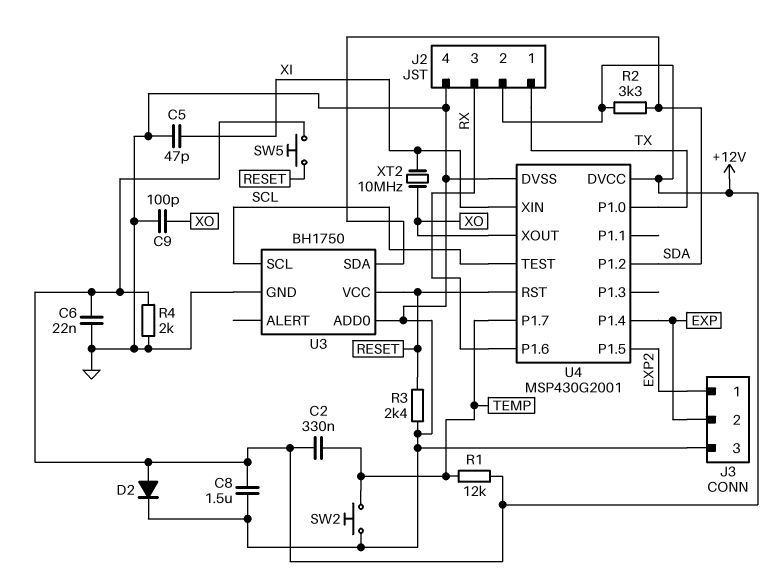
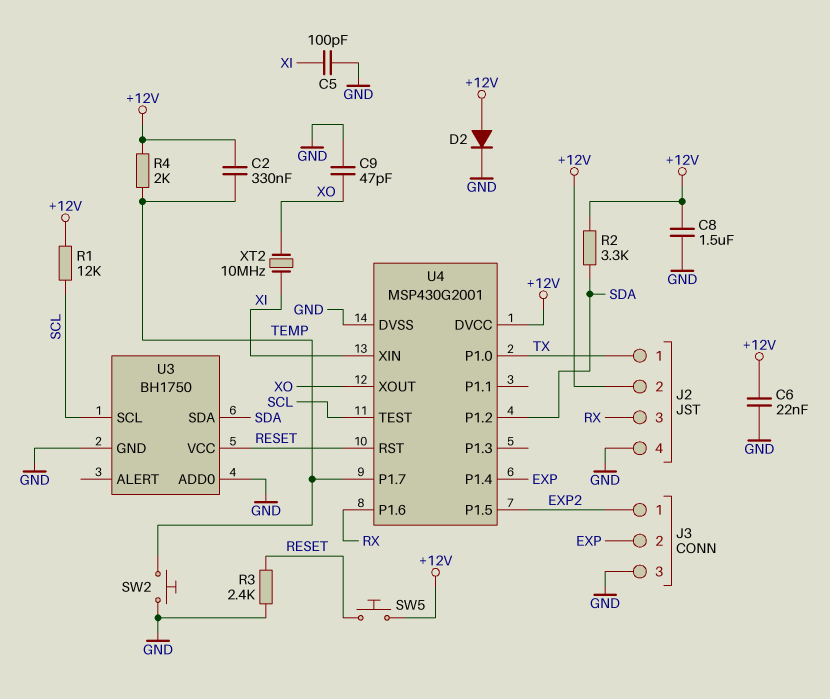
C5: 47pF (GND, XI) -> 100pF (GND, XI)
C9: 100pF (GND, XO) -> 47pF (GND, XO)
R1: 12k (+12V, TEMP) -> 12k (+12V, SCL)
R4: 2k (+12V, GND) -> 2k (+12V, TEMP)

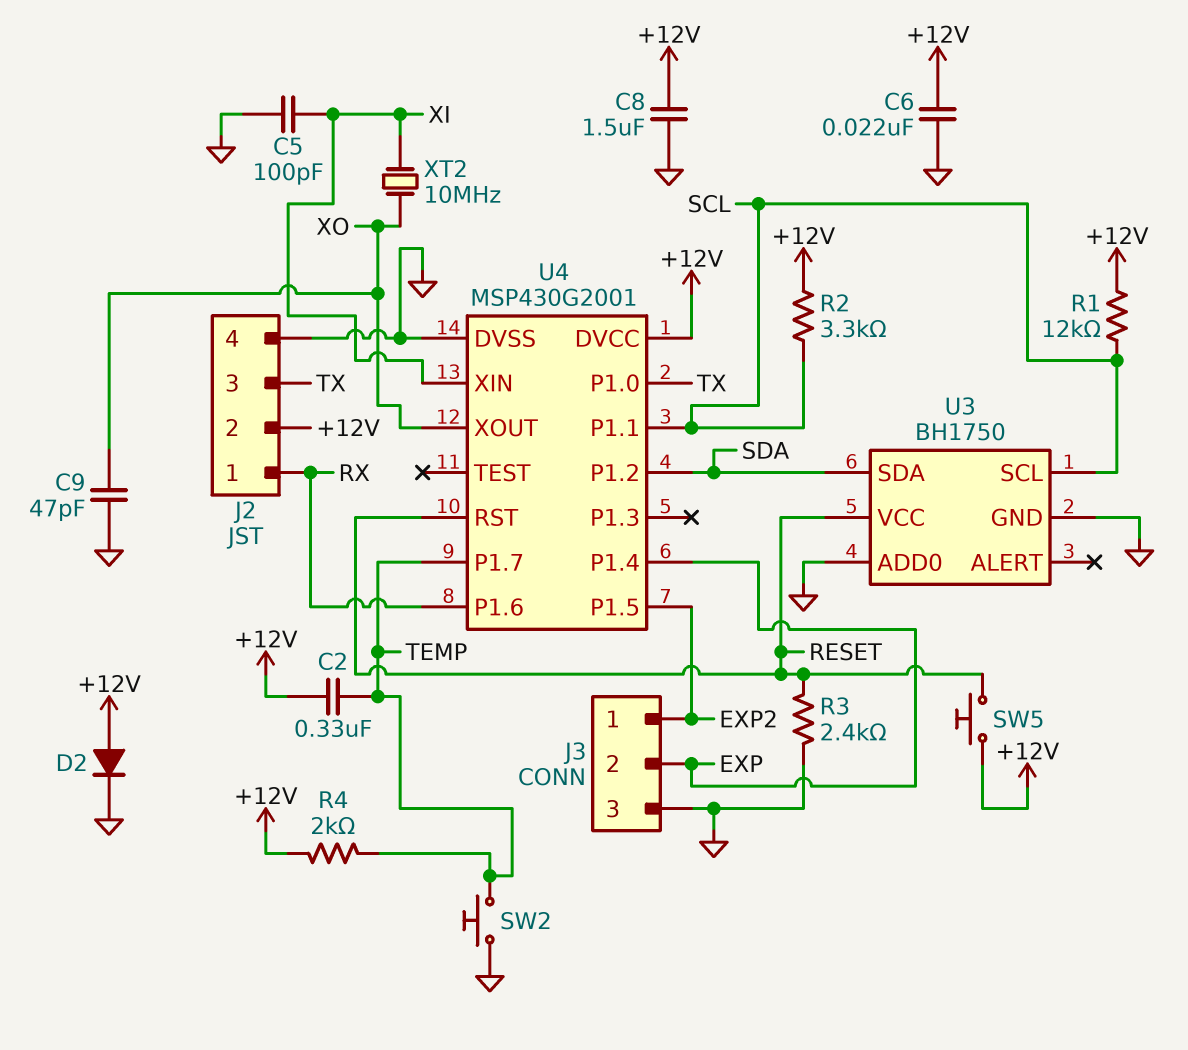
J2 pin 1: TX -> RX
J2 pin 3: RX -> TX
R2: 3.3k (+12V, SDA) -> 3.3k (+12V, SCL)
U4 pin P1.1: none -> SCL
U4 pin TEST: SCL -> none

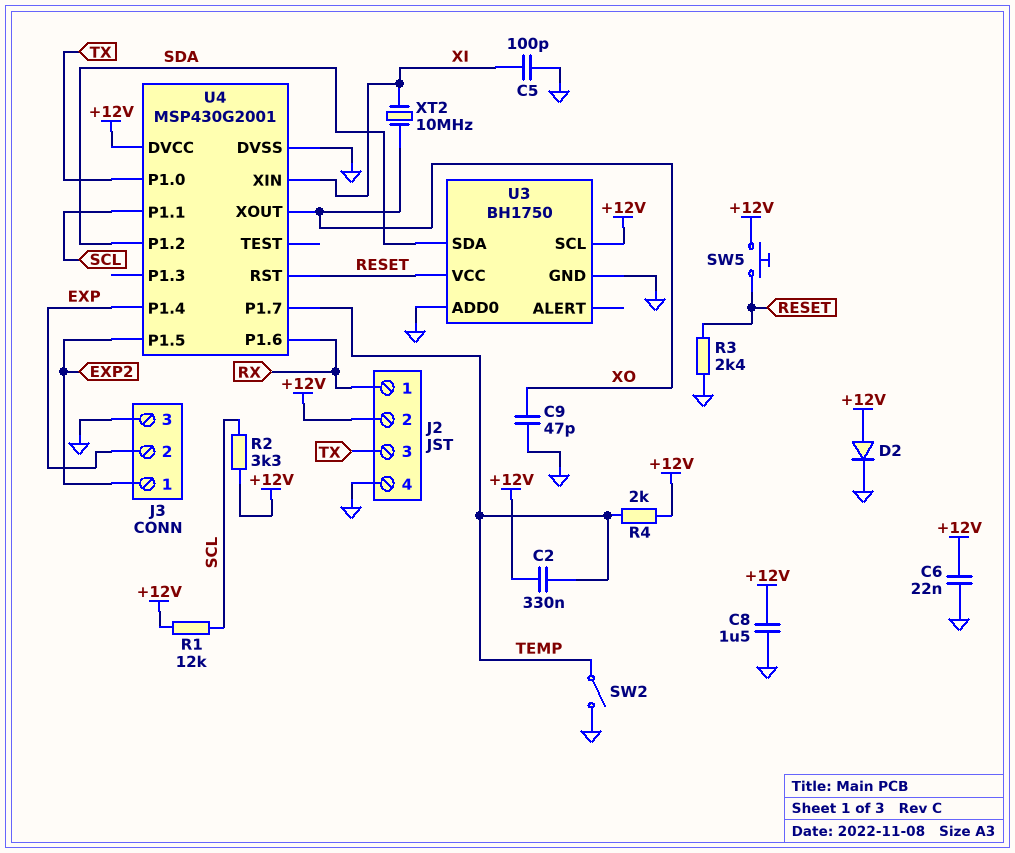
SW2: button (GND, TEMP) -> switch (GND, TEMP)
U3 pin SCL: SCL -> +12V

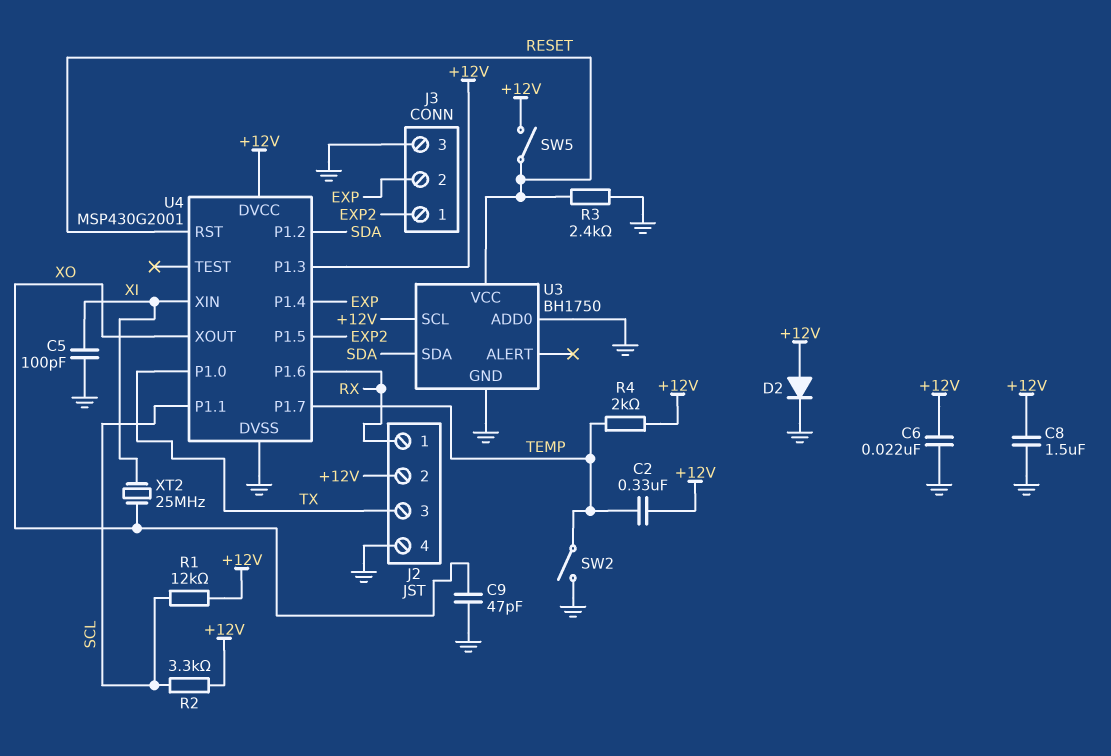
SW5: button (+12V, RESET) -> switch (+12V, RESET)
U4 pin P1.3: none -> +12V
XT2: 10MHz (XI, XO) -> 25MHz (XI, XO)

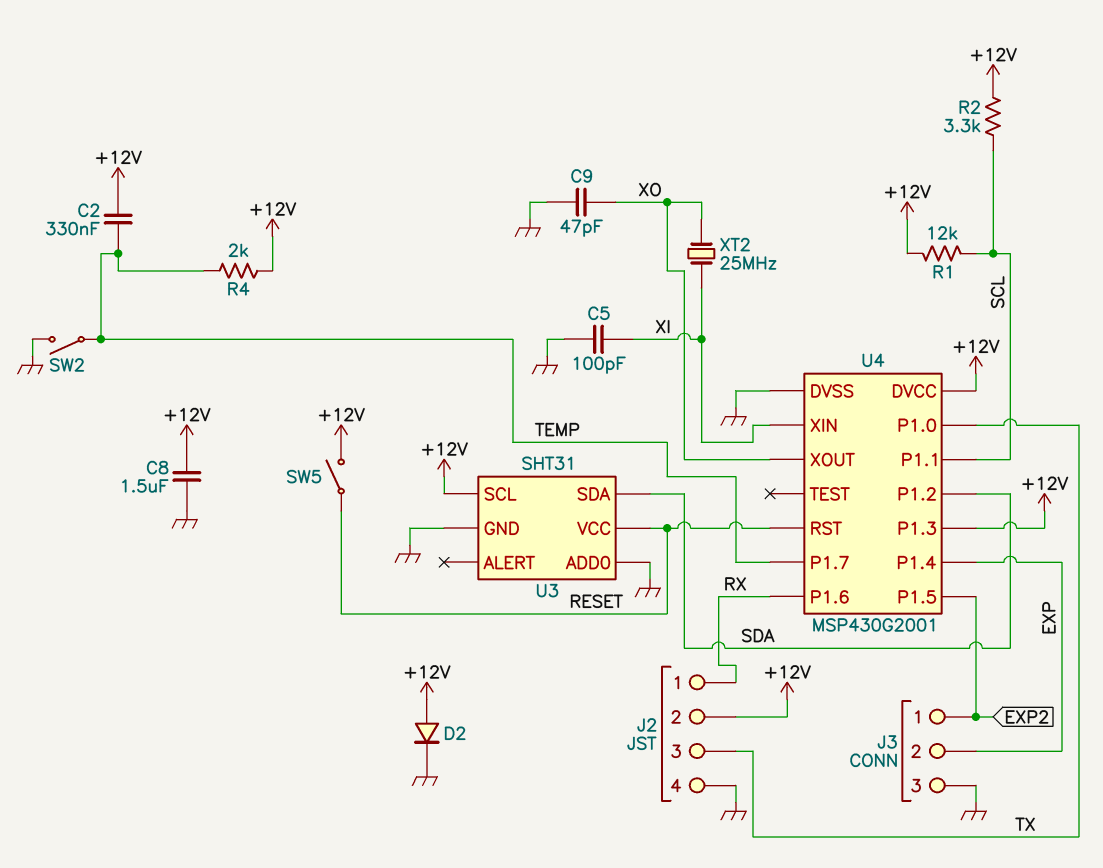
C6: 22nF (+12V, GND) -> none
R3: 2.4k (GND, RESET) -> none
U3: BH1750 -> SHT31

